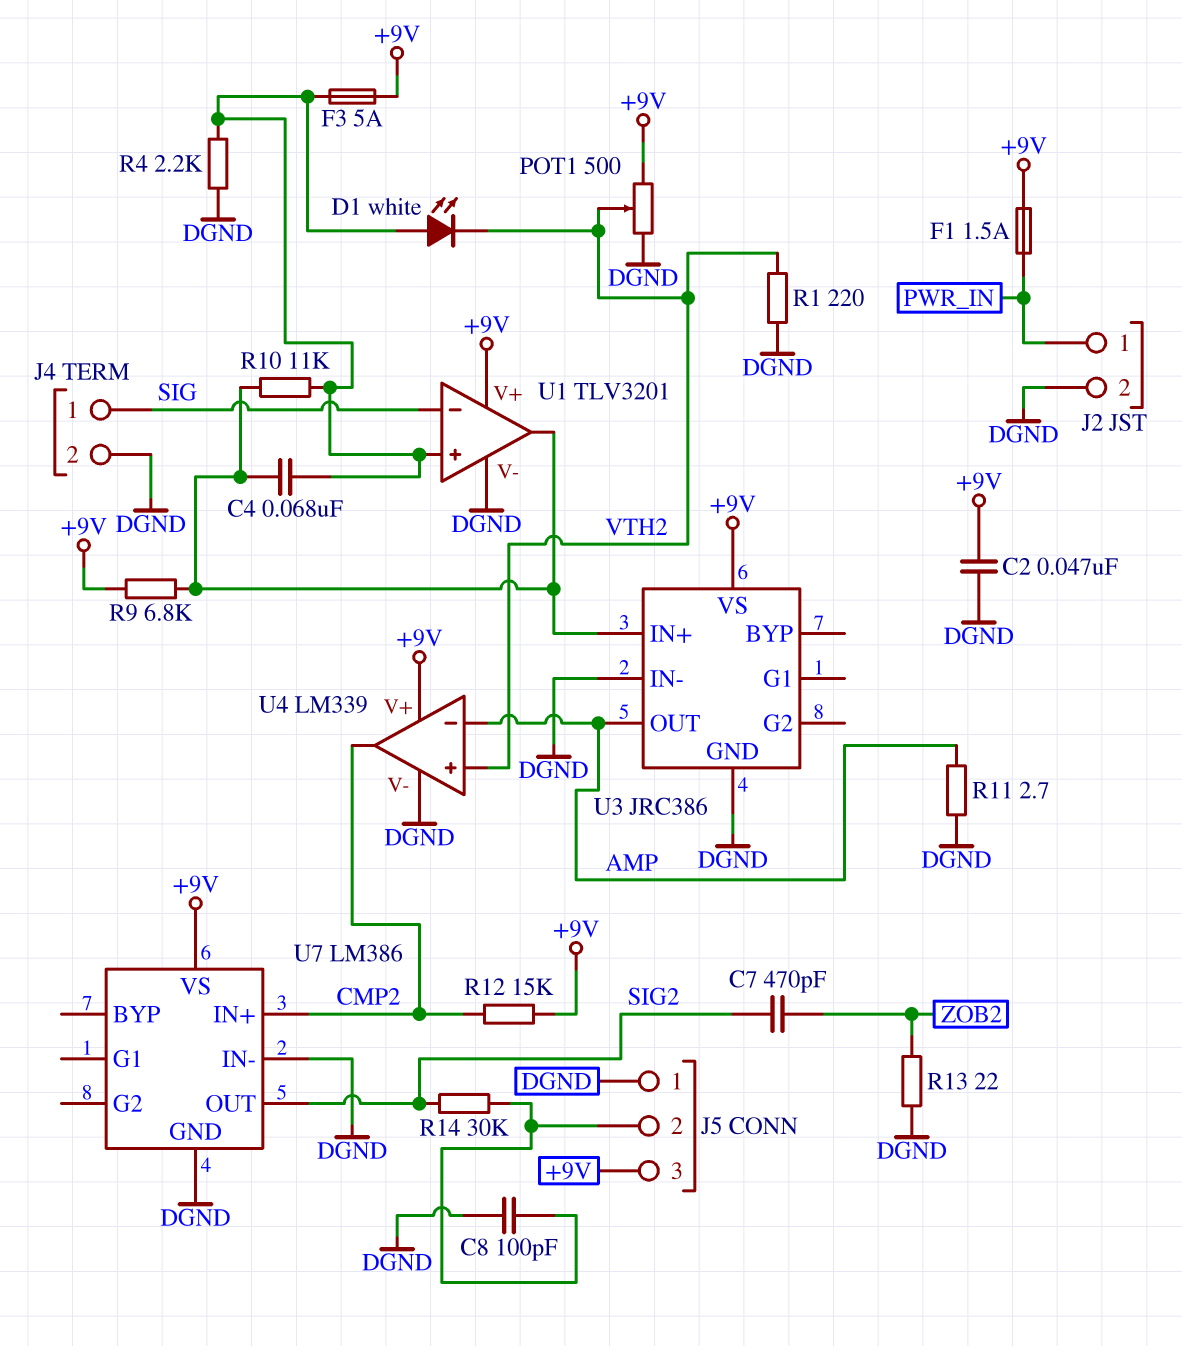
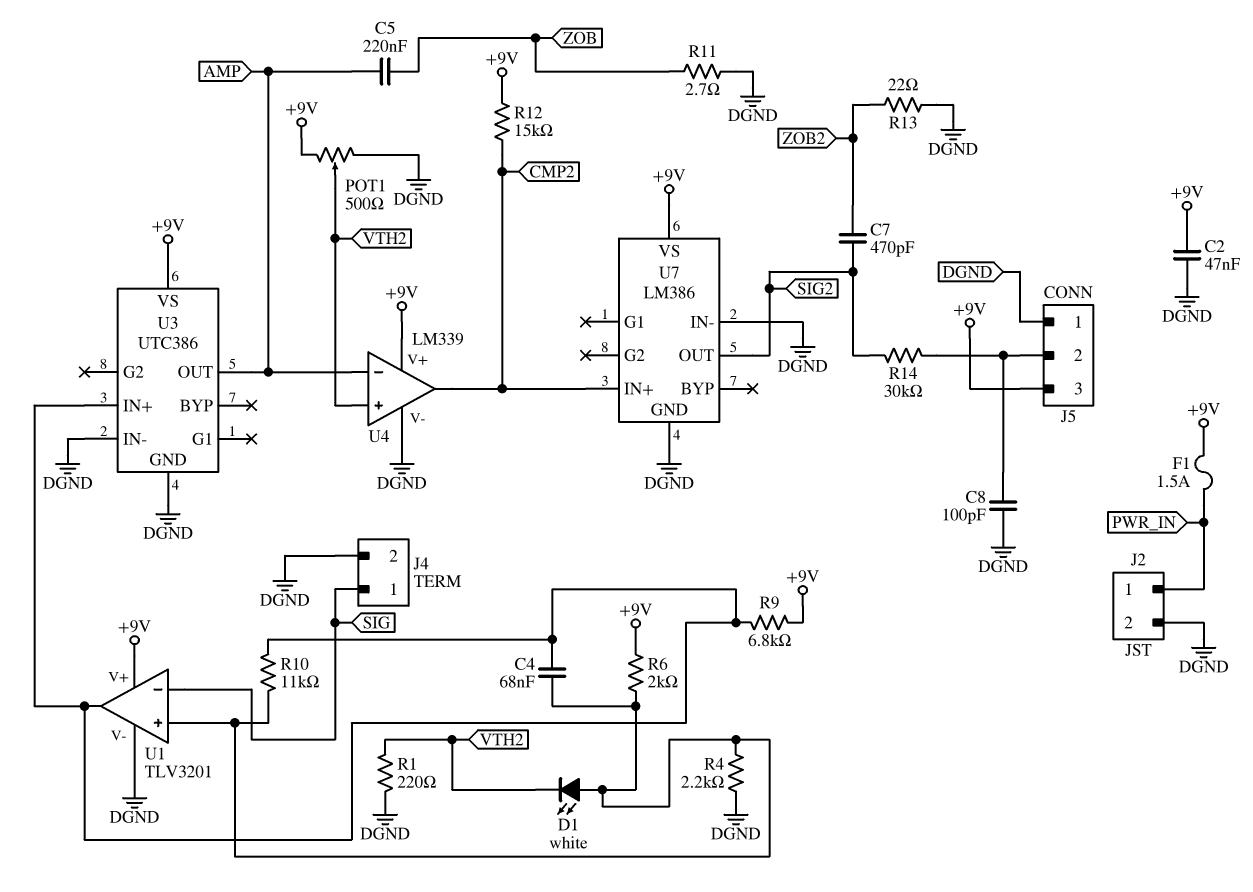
C5: none -> 220nF (AMP, ZOB)
F3: 5A (+9V, U1/in+) -> none
R6: none -> 2k (+9V, U1/in+)
R11: 2.7 (AMP, DGND) -> 2.7 (DGND, ZOB)
U3: JRC386 -> UTC386

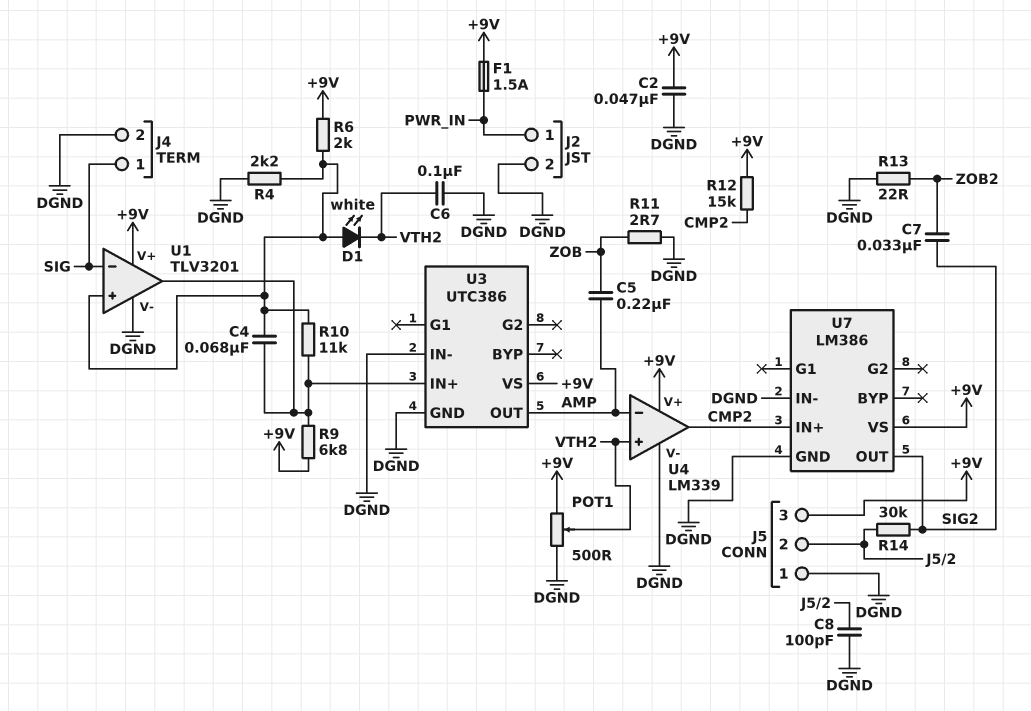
C6: none -> 100nF (DGND, VTH2)
C7: 470pF (SIG2, ZOB2) -> 33nF (SIG2, ZOB2)
R1: 220 (DGND, VTH2) -> none

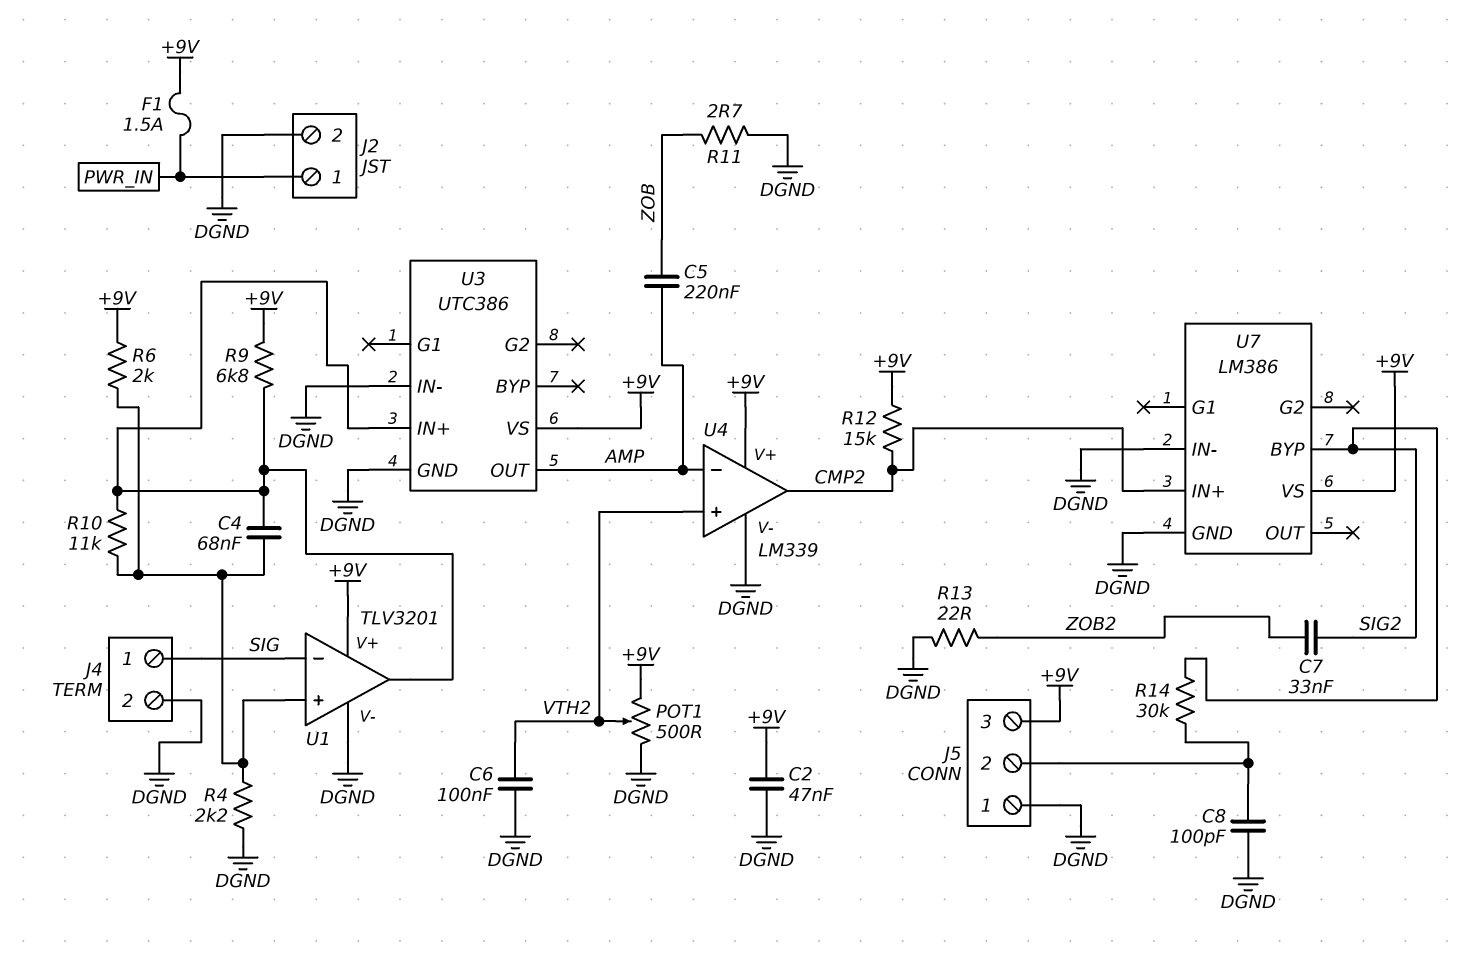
D1: LED white (A U1/in+, K VTH2) -> none
U7 pin BYP: none -> SIG2
U7 pin OUT: SIG2 -> none

